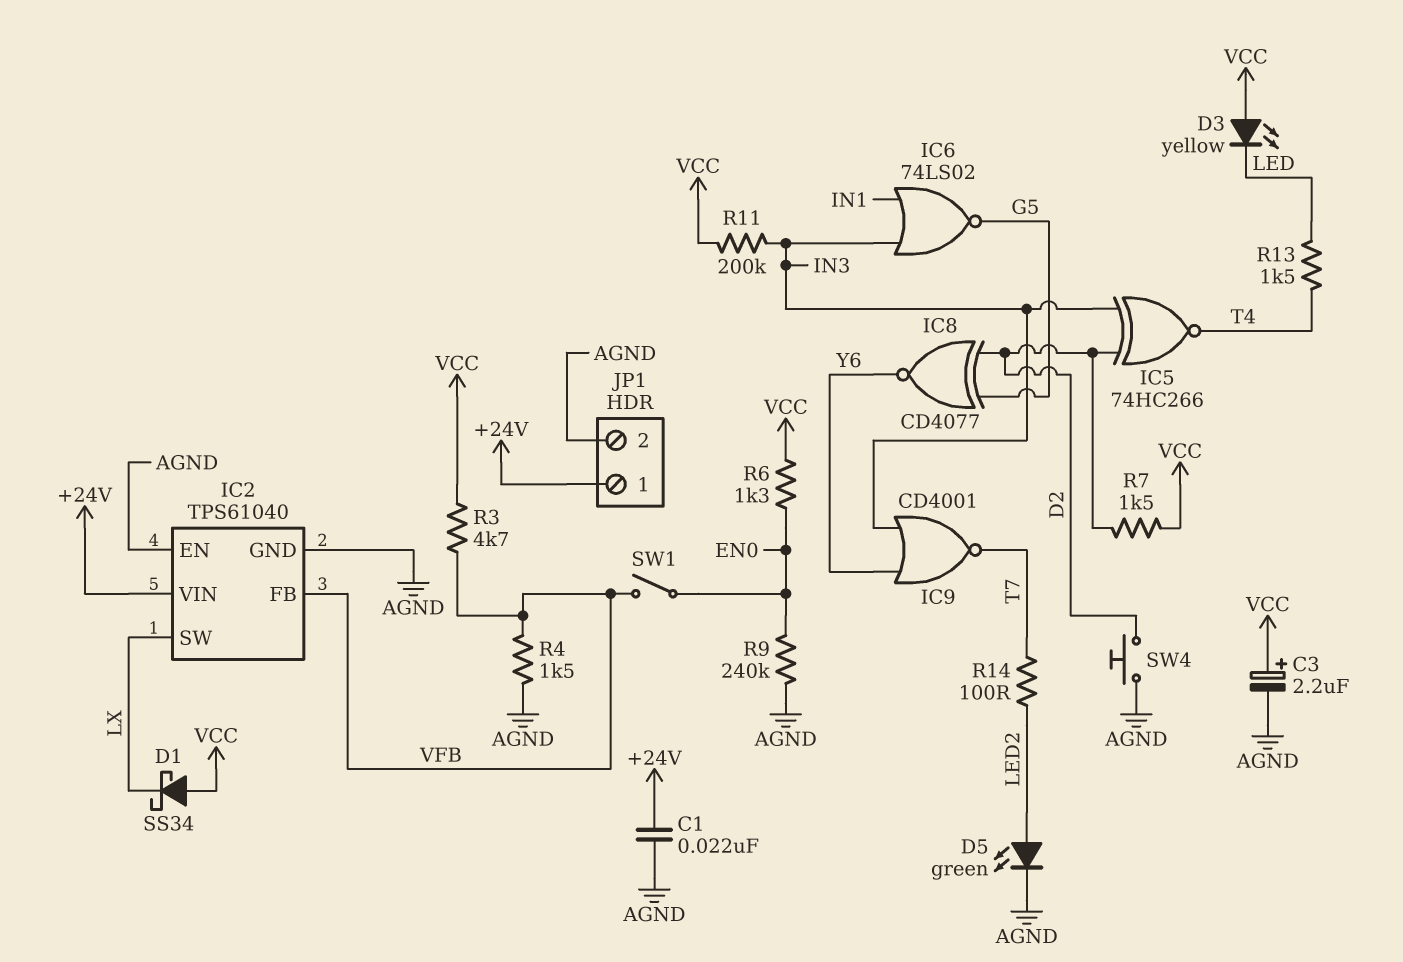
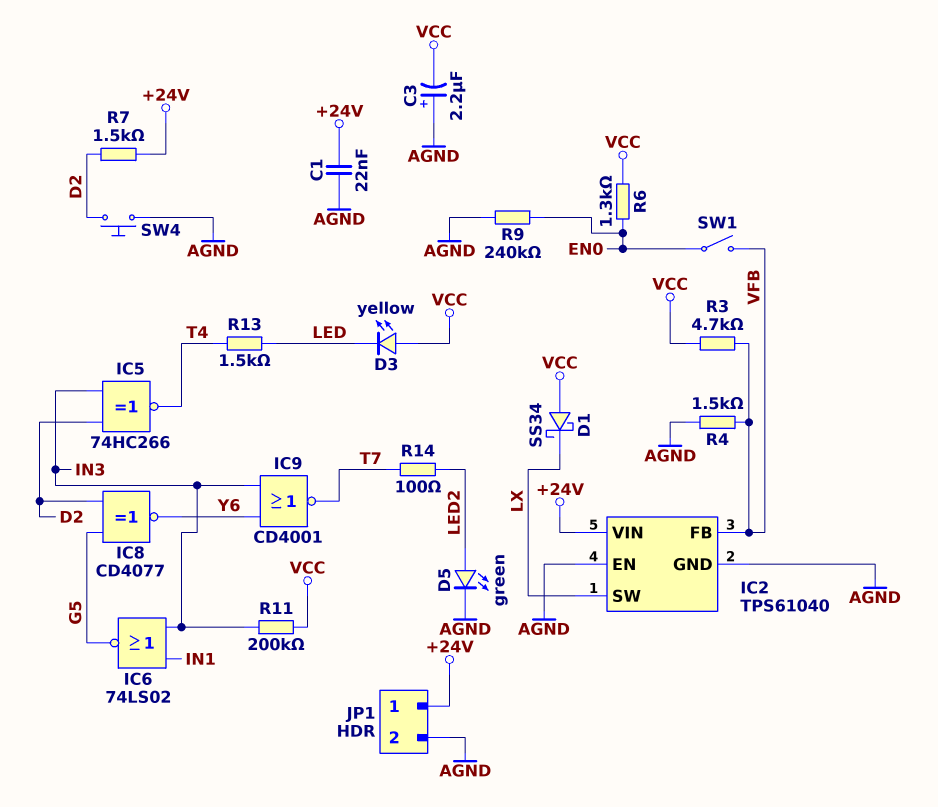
C3: 2.2uF (plus VCC, minus AGND) -> 2.2uF (plus AGND, minus VCC)
R7: 1.5k (D2, VCC) -> 1.5k (+24V, D2)

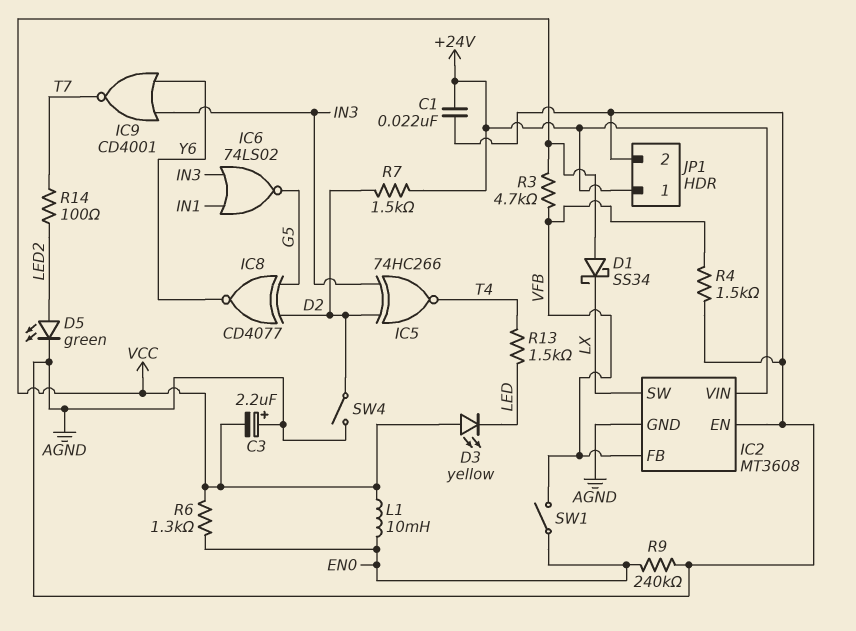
IC2: TPS61040 -> MT3608
L1: none -> 10mH (EN0, VCC)
R11: 200k (IN3, VCC) -> none
SW4: button (AGND, D2) -> switch (AGND, D2)

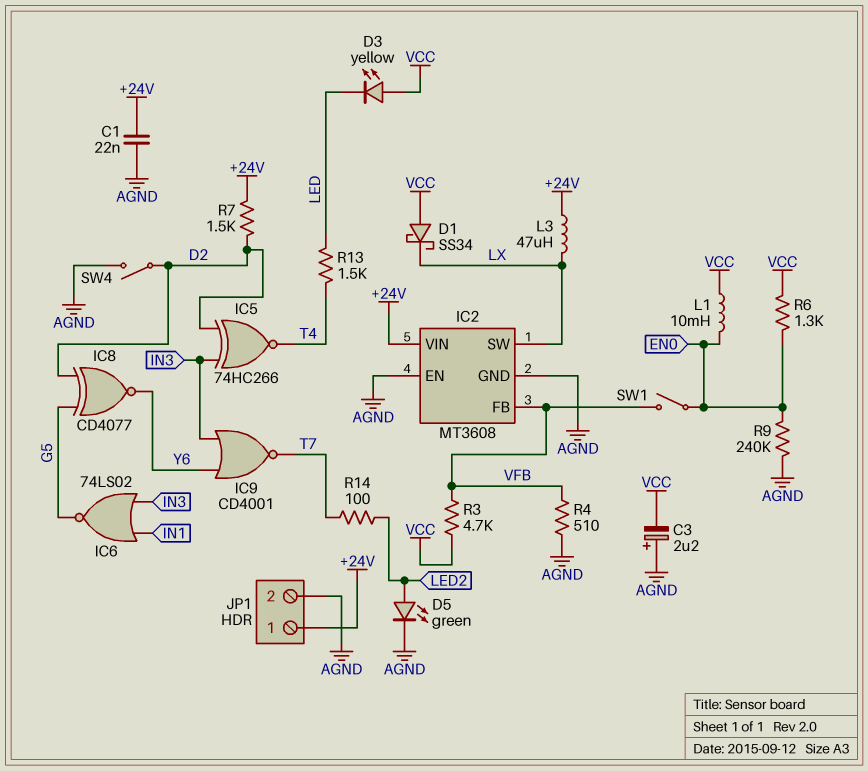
L3: none -> 47uH (+24V, LX)
R4: 1.5k (AGND, VFB) -> 510 (AGND, VFB)

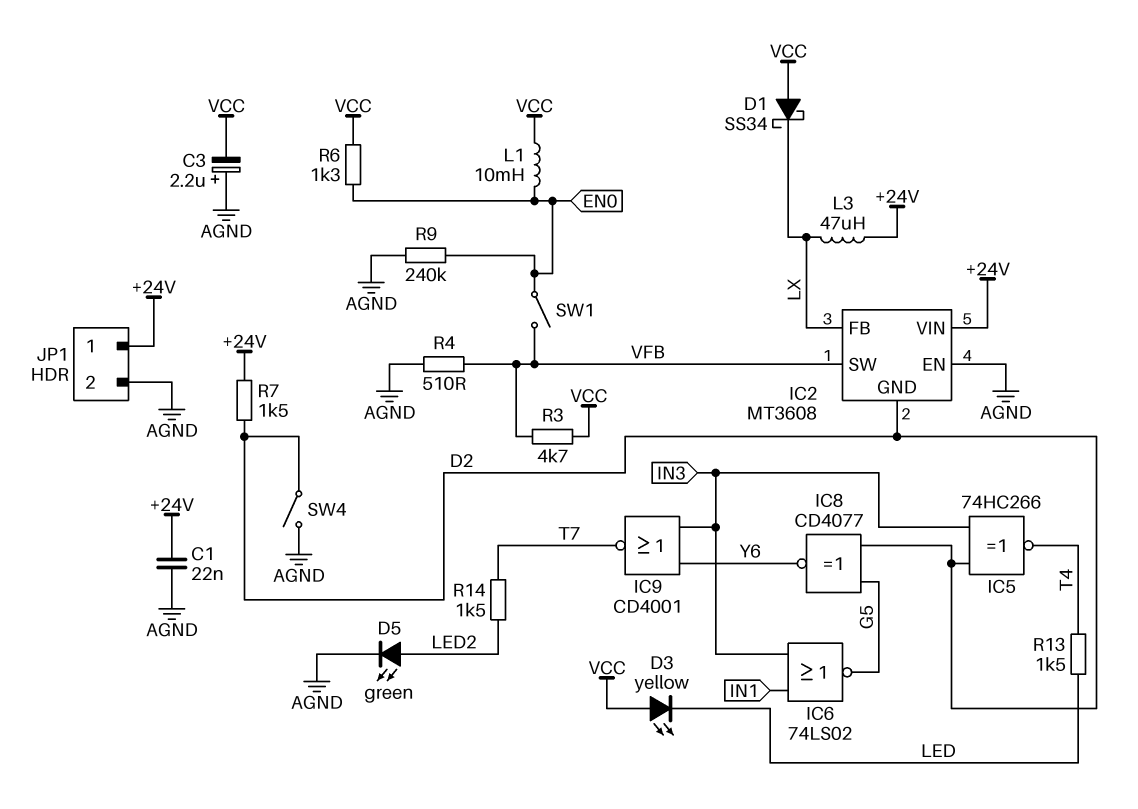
IC2 pin FB: VFB -> LX
IC2 pin GND: AGND -> D2
IC2 pin SW: LX -> VFB
R14: 100 (LED2, T7) -> 1.5k (LED2, T7)

